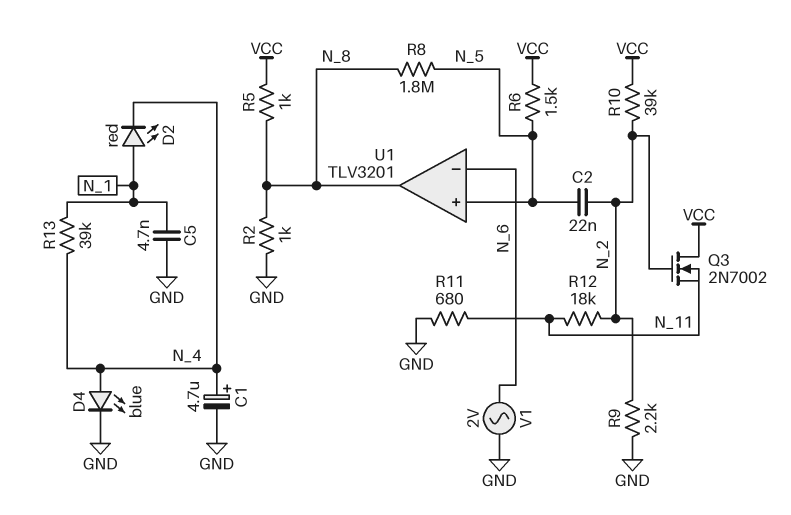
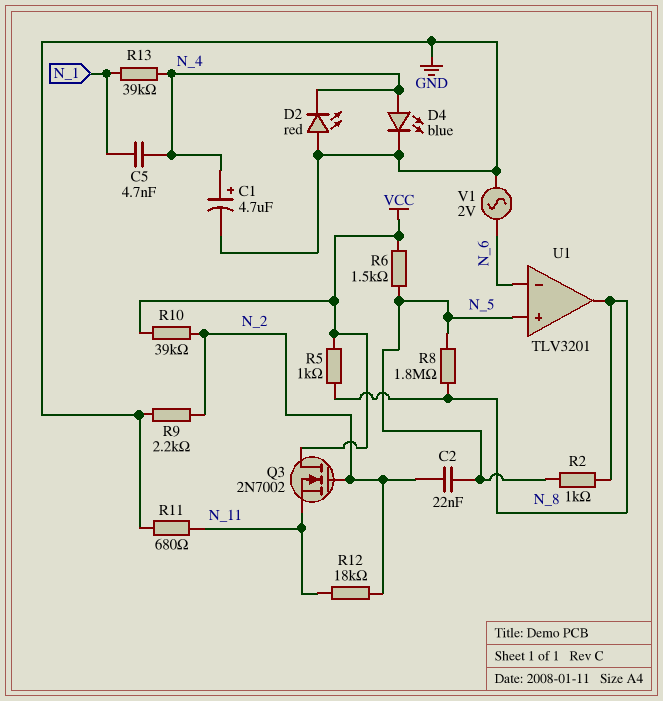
C5: 4.7nF (GND, N_1) -> 4.7nF (N_1, N_4)
D2: LED red (A N_1, K N_4) -> LED red (A GND, K N_4)
R2: 1k (GND, N_8) -> 1k (N_5, N_8)

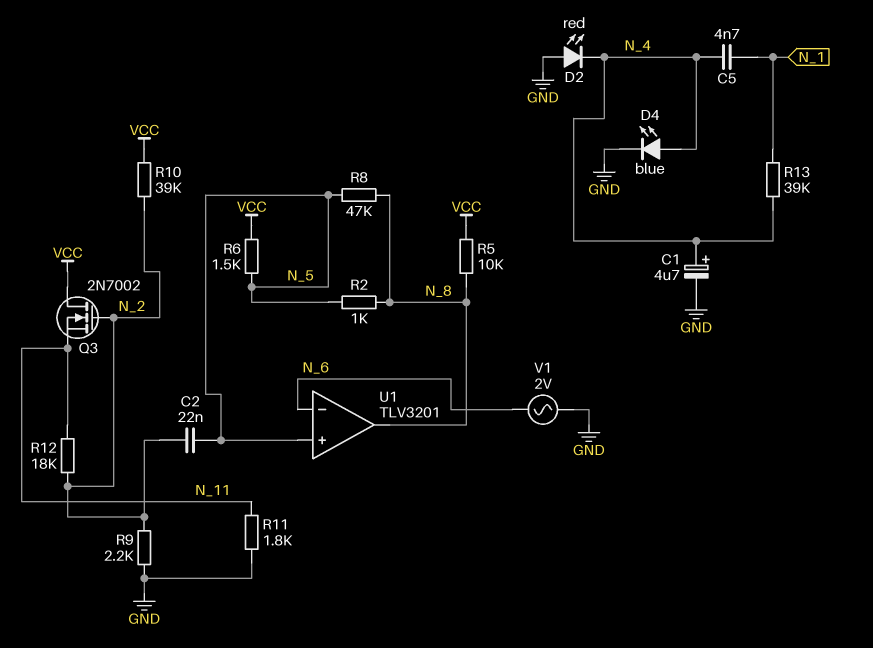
R5: 1k (N_8, VCC) -> 10k (N_8, VCC)
R8: 1.8M (N_5, N_8) -> 47k (N_5, N_8)
R11: 680 (GND, N_11) -> 1.8k (GND, N_11)

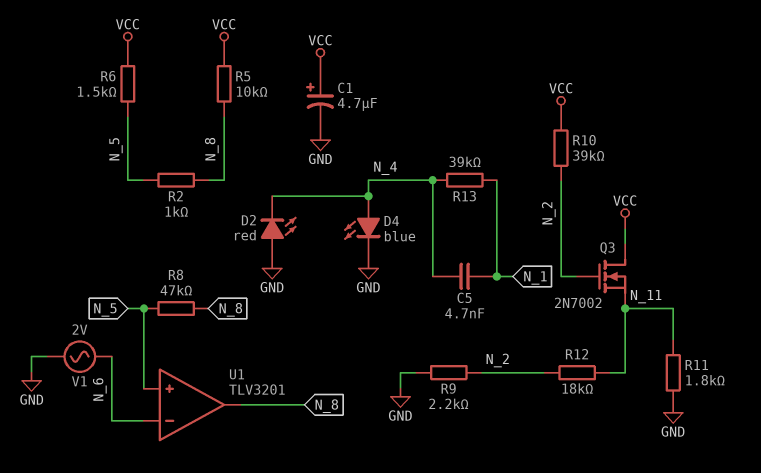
C1: 4.7uF (plus N_4, minus GND) -> 4.7uF (plus VCC, minus GND)
C2: 22nF (N_2, N_5) -> none

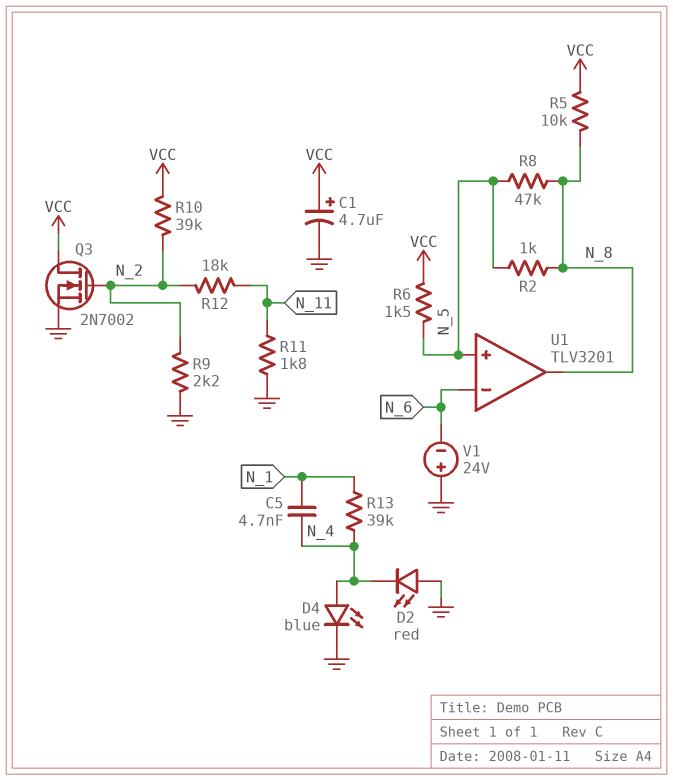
Q3: NMOS 2N7002 (G N_2, D VCC, S N_11) -> NMOS 2N7002 (G N_2, D VCC, S GND)
V1: AC 2V (GND, N_6) -> 24V (plus GND, minus N_6)

